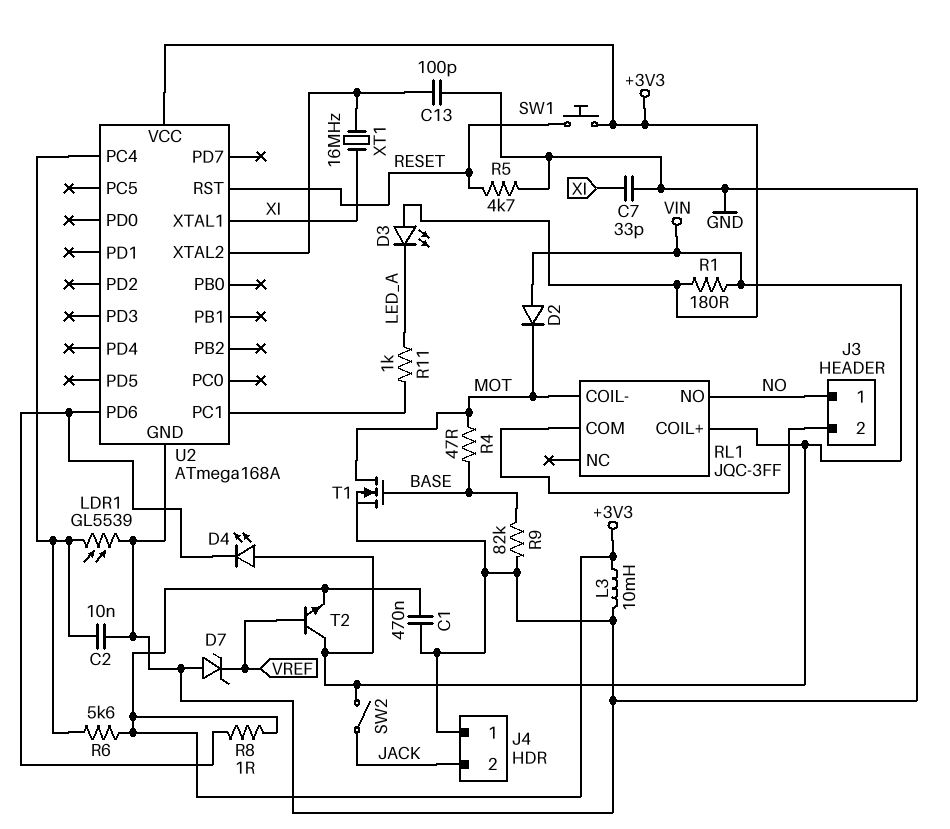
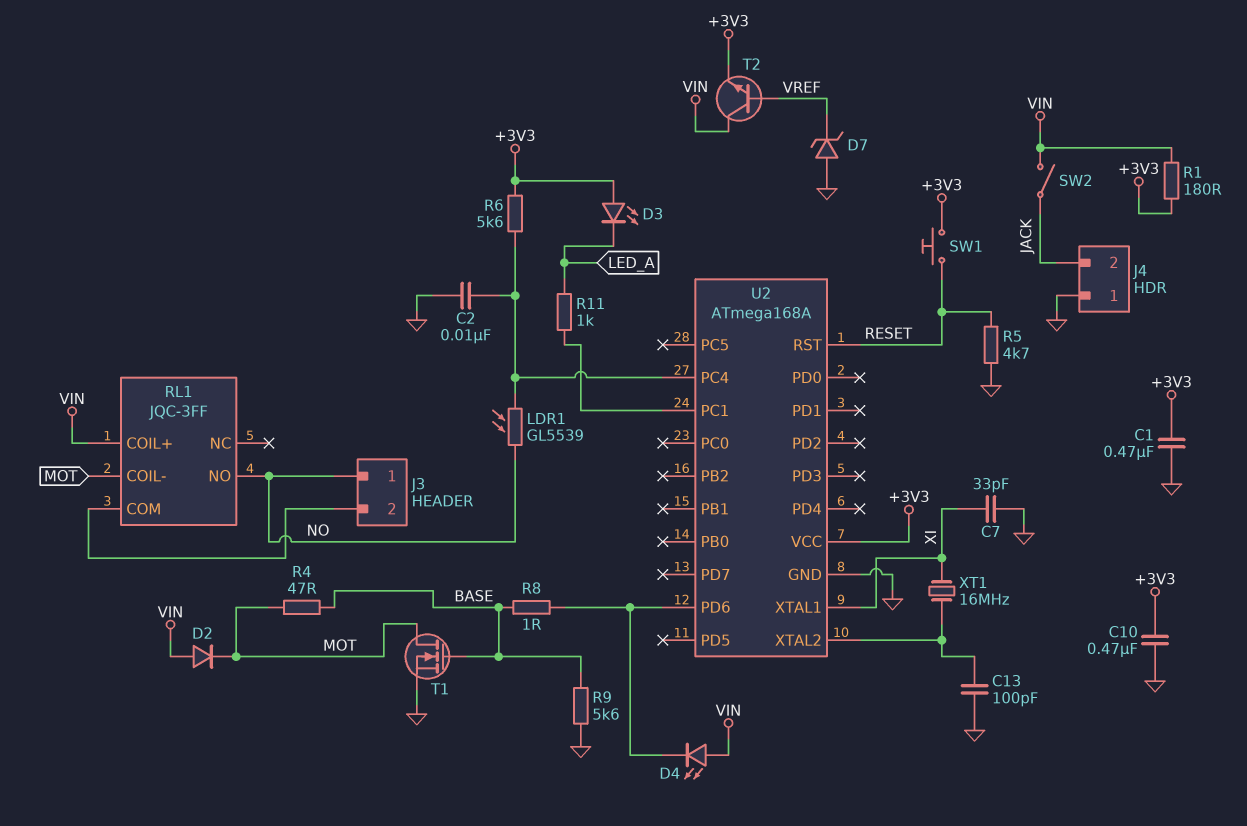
C10: none -> 470nF (+3V3, GND)
L3: 10mH (+3V3, GND) -> none
LDR1: GL5539 (GND, U2/PC4) -> GL5539 (NO, U2/PC4)
R8: 1 (+3V3, U2/PD6) -> 1 (BASE, U2/PD6)
R9: 82k (BASE, GND) -> 5.6k (BASE, GND)

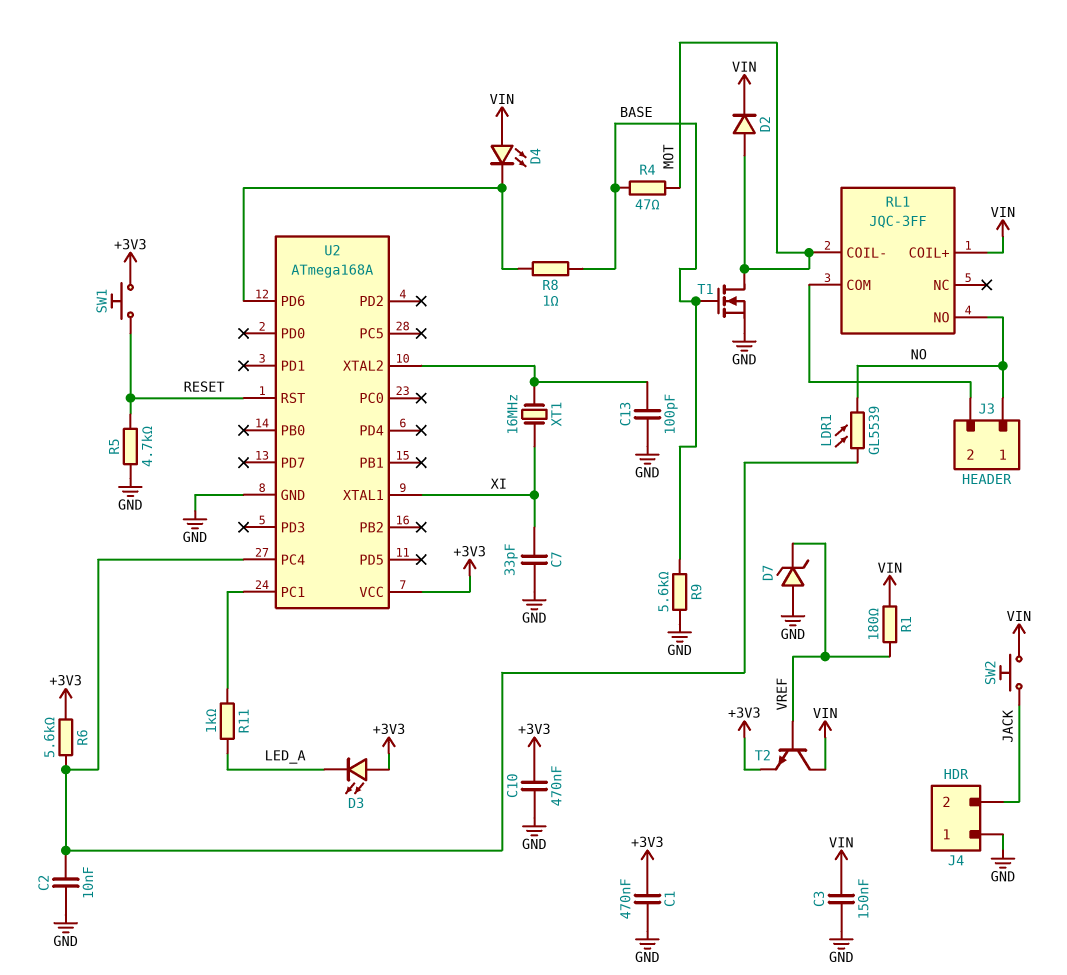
C3: none -> 150nF (GND, VIN)
D2: diode (A VIN, K MOT) -> diode (A MOT, K VIN)
R1: 180 (+3V3, VIN) -> 180 (VIN, VREF)
SW2: switch (JACK, VIN) -> button (JACK, VIN)

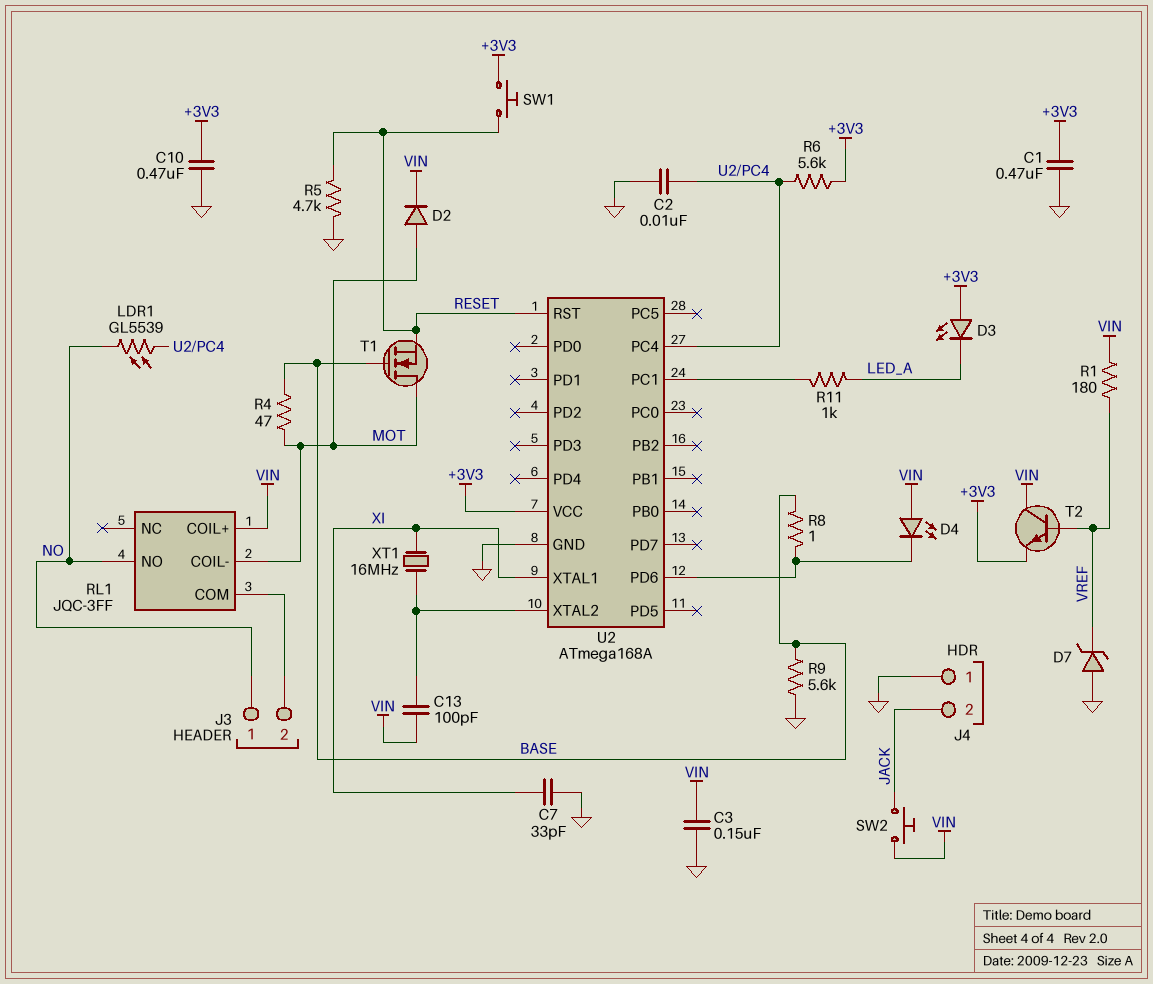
C13: 100pF (GND, U2/XTAL2) -> 100pF (U2/XTAL2, VIN)
T1: NMOS (G BASE, D MOT, S GND) -> NMOS (G BASE, D MOT, S RESET)

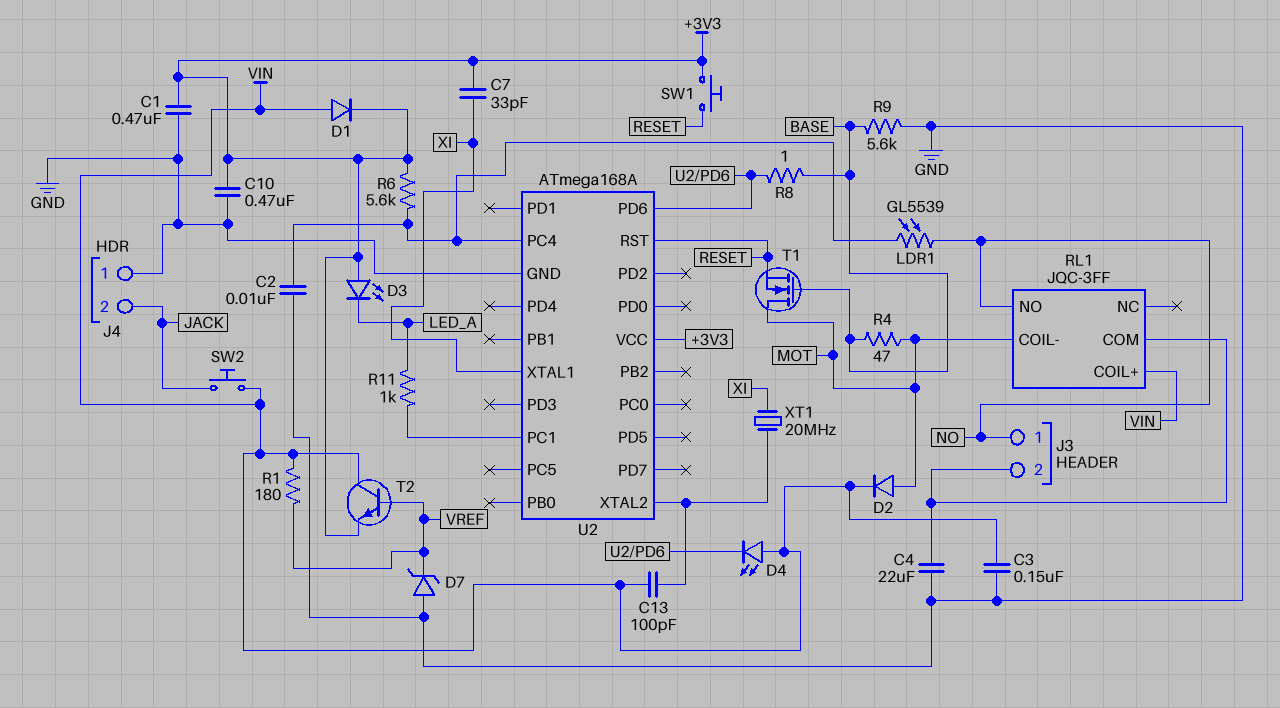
C4: none -> 22uF (GND, J3/2)
C7: 33pF (GND, XI) -> 33pF (+3V3, XI)
D1: none -> diode (A VIN, K +3V3)
R5: 4.7k (GND, RESET) -> none
XT1: 16MHz (U2/XTAL2, XI) -> 20MHz (U2/XTAL2, XI)

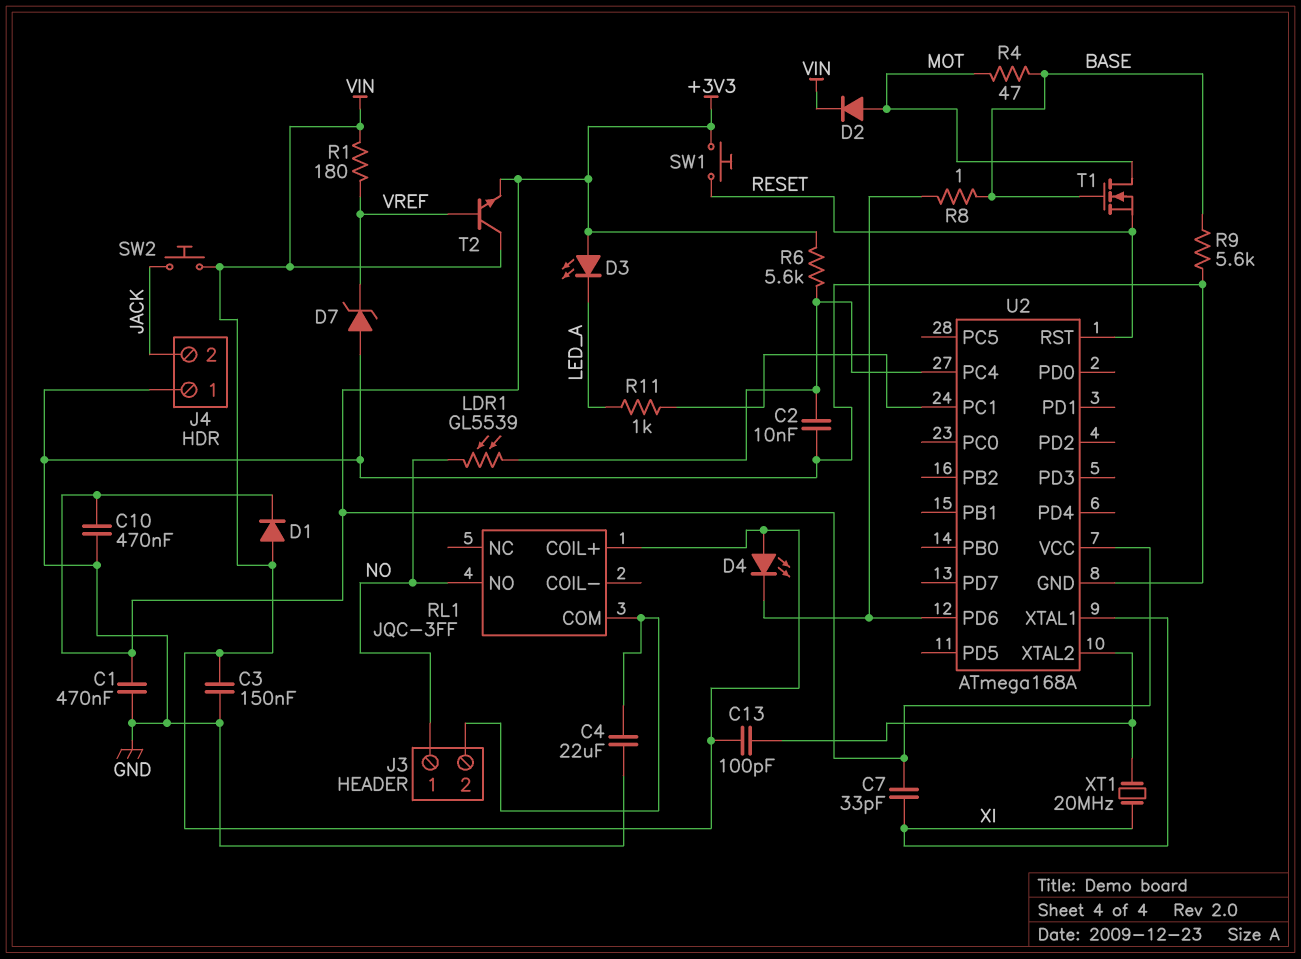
RL1 pin COIL-: MOT -> none

